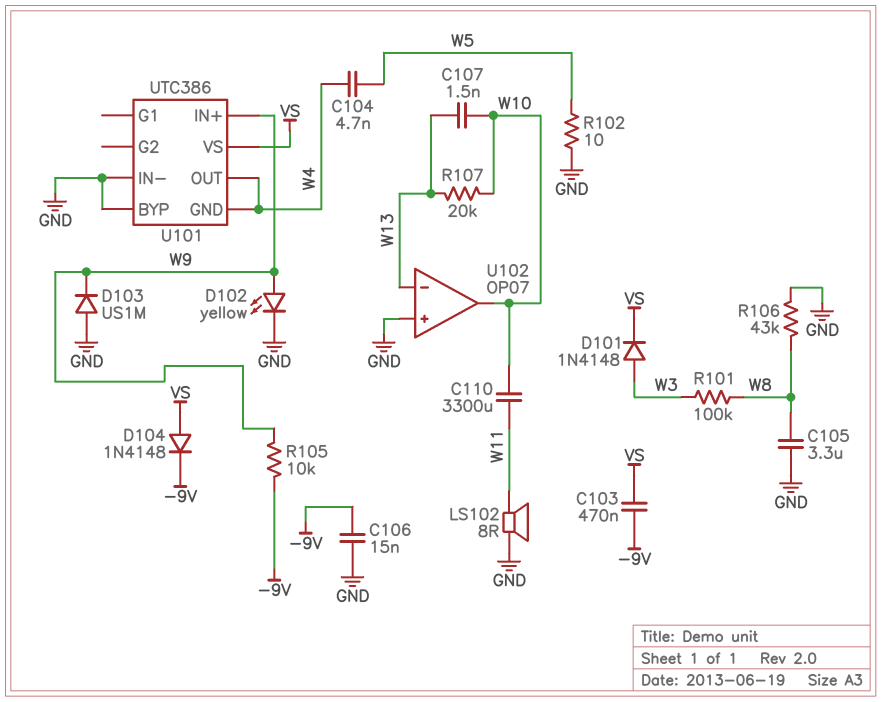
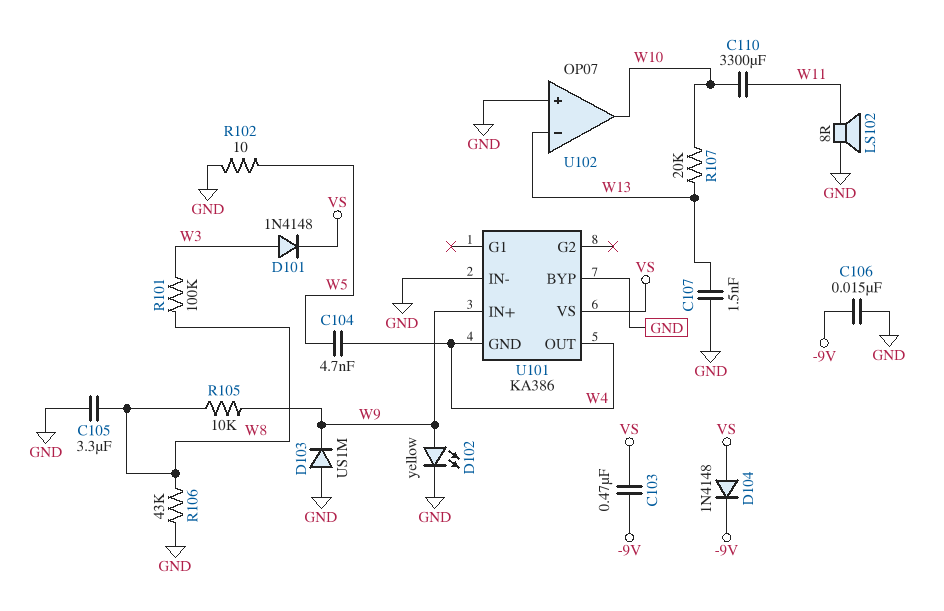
C107: 1.5nF (W10, W13) -> 1.5nF (GND, W13)
R105: 10k (-9V, W9) -> 10k (W8, W9)
U101: UTC386 -> KA386

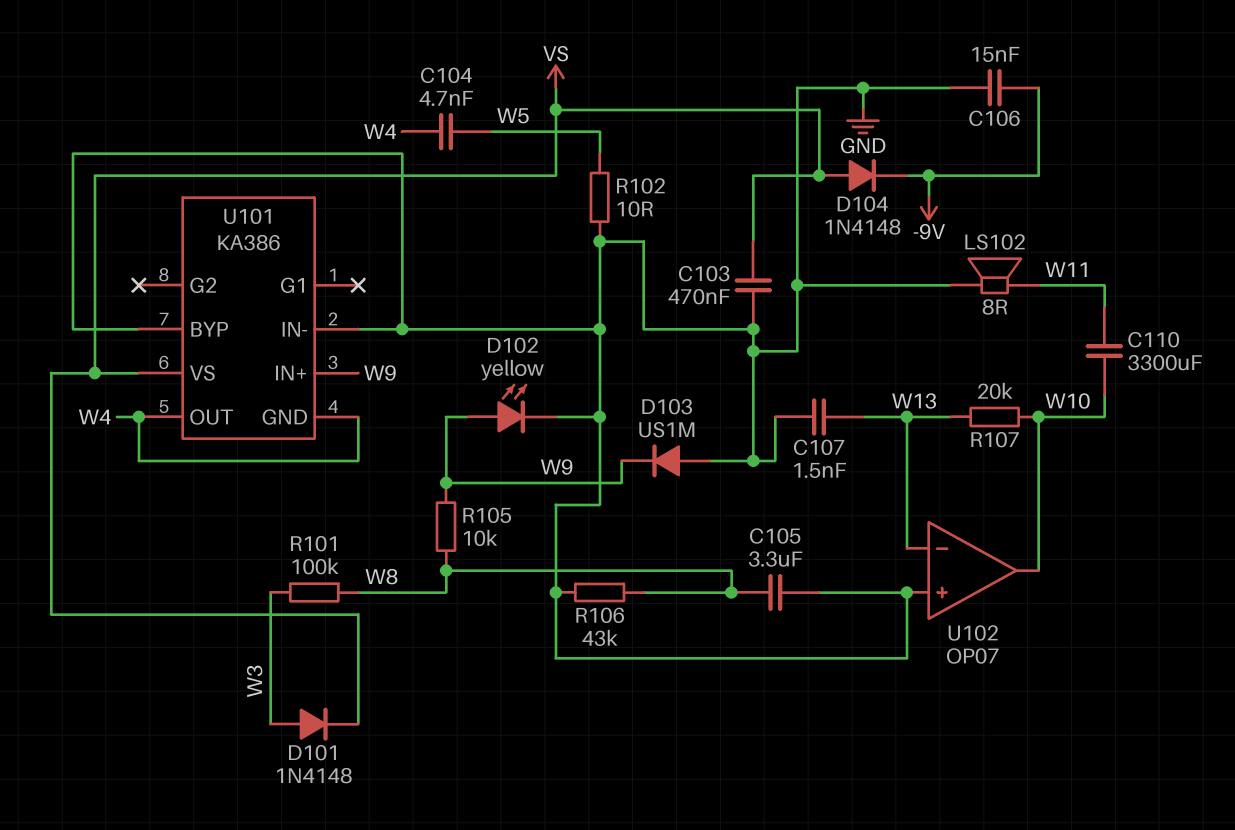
C103: 470nF (-9V, VS) -> 470nF (GND, VS)

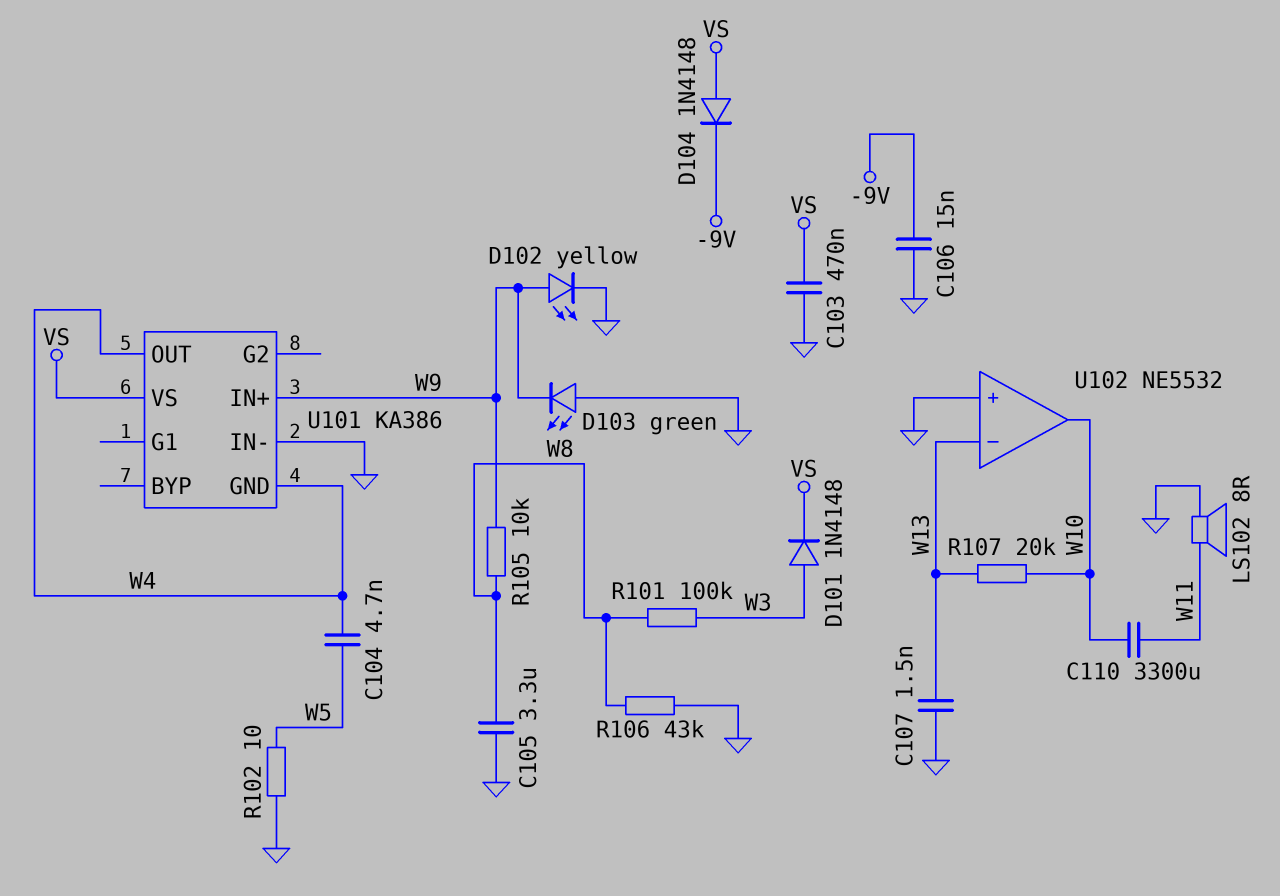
D103: diode US1M (A GND, K W9) -> LED green (A GND, K W9)
U101 pin BYP: GND -> none
U102: OP07 -> NE5532

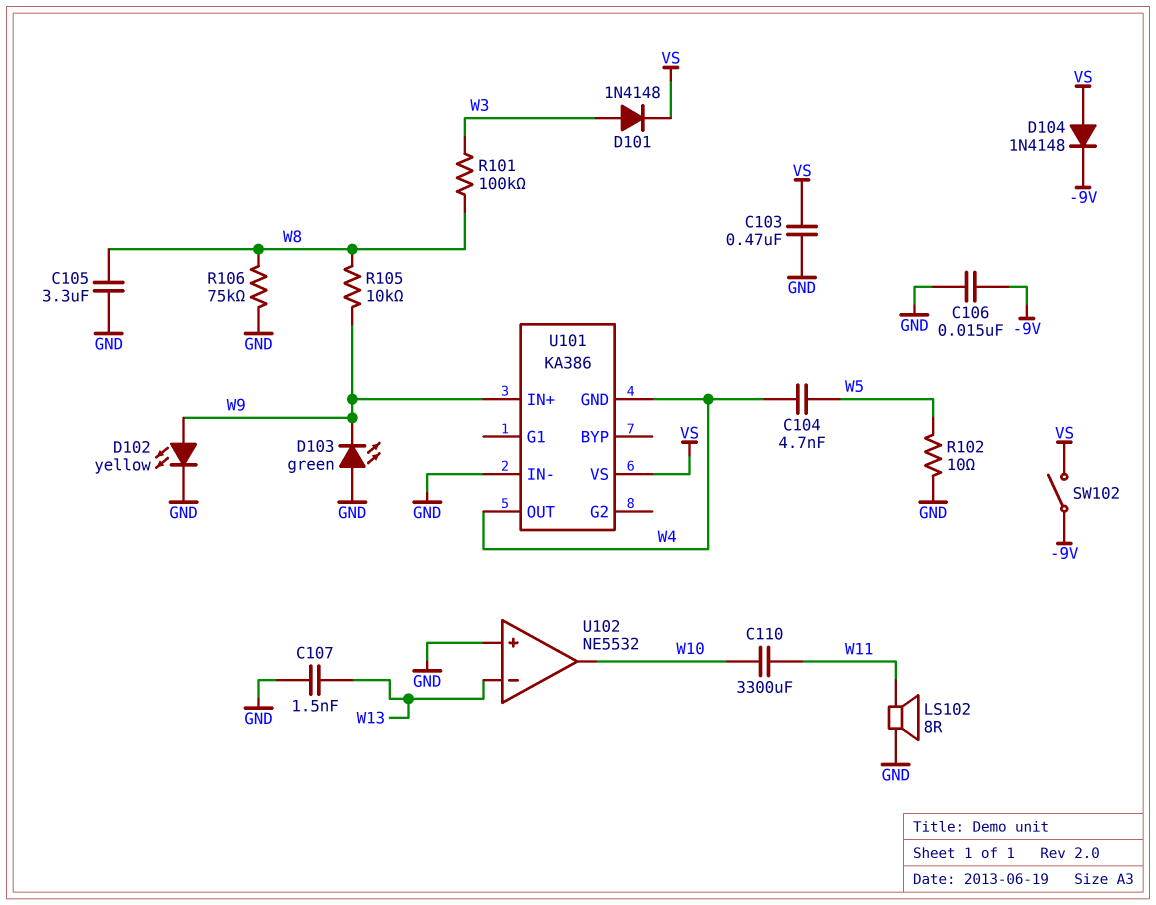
R106: 43k (GND, W8) -> 75k (GND, W8)
R107: 20k (W10, W13) -> none
SW102: none -> switch (-9V, VS)

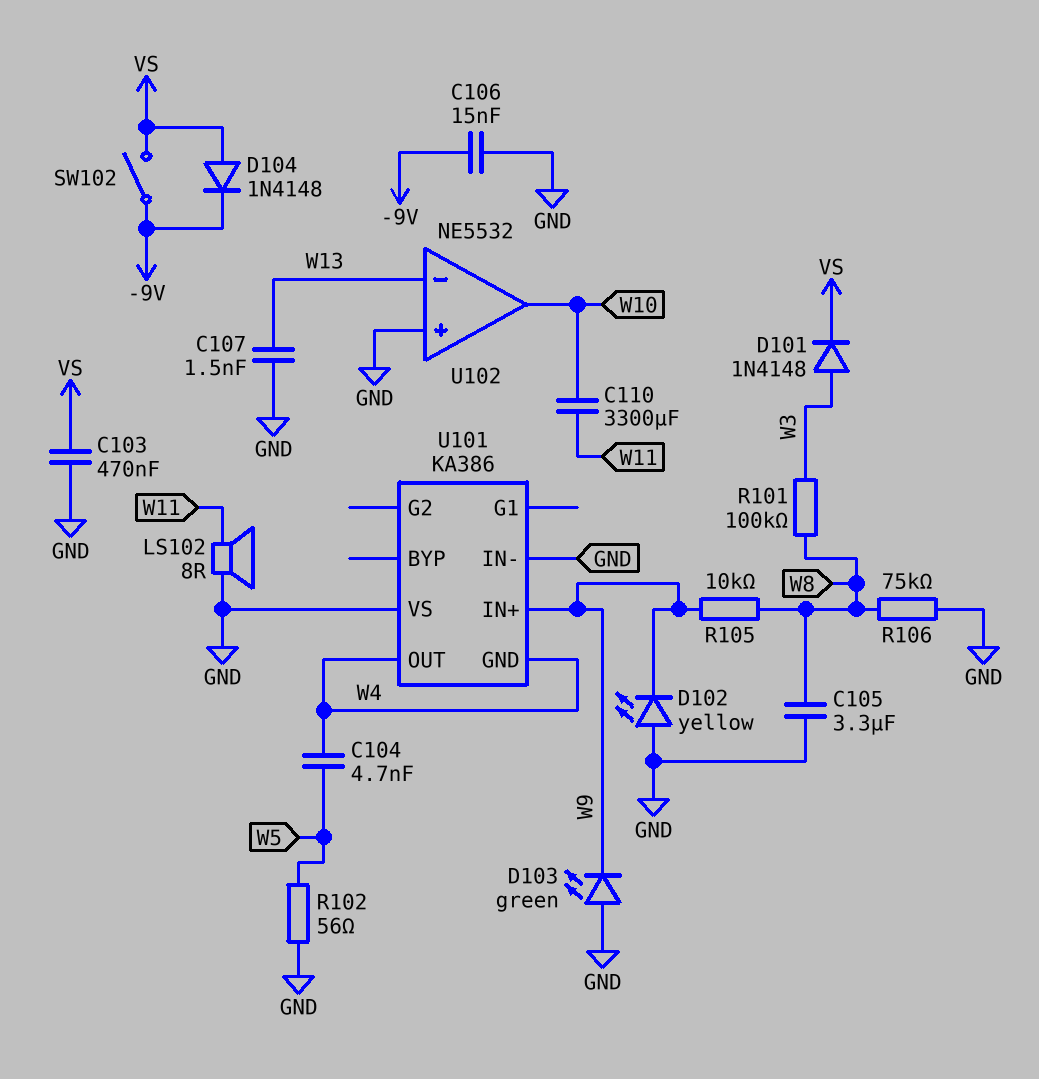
D102: LED yellow (A W9, K GND) -> LED yellow (A GND, K W9)
R102: 10 (GND, W5) -> 56 (GND, W5)
U101 pin VS: VS -> GND

